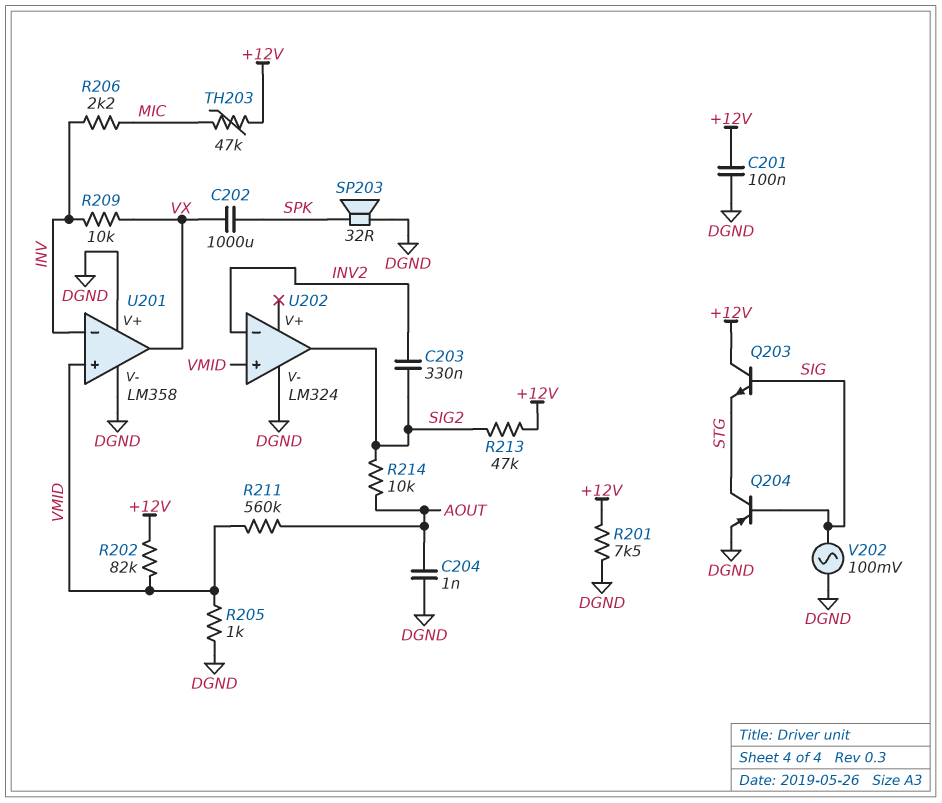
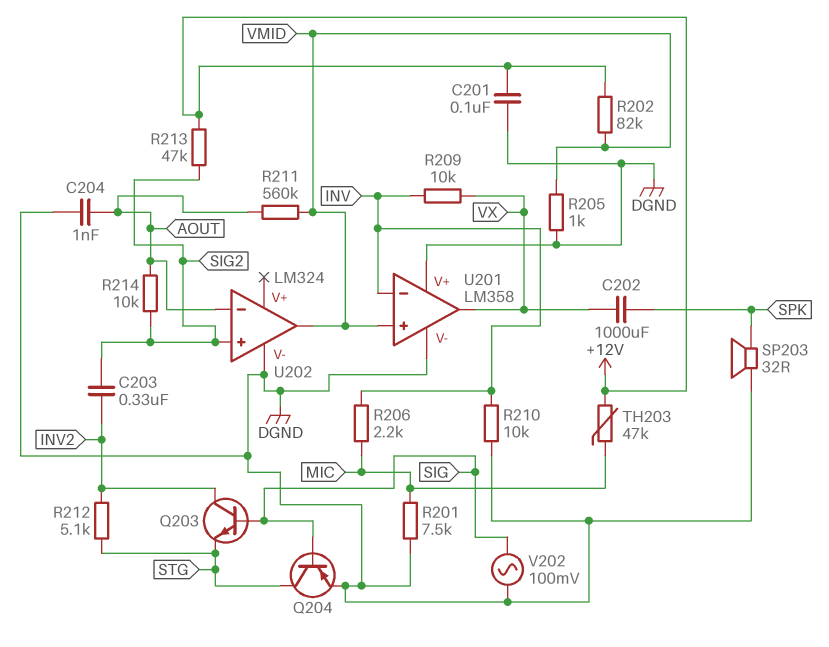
Q203: NPN (B SIG, C +12V, E STG) -> NPN (B SIG, C INV2, E STG)
R201: 7.5k (+12V, DGND) -> 7.5k (DGND, MIC)
R210: none -> 10k (DGND, INV)
R212: none -> 5.1k (INV2, STG)
U202 pin in+: VMID -> SIG2
U202 pin in-: INV2 -> AOUT
U202 pin out: SIG2 -> VMID

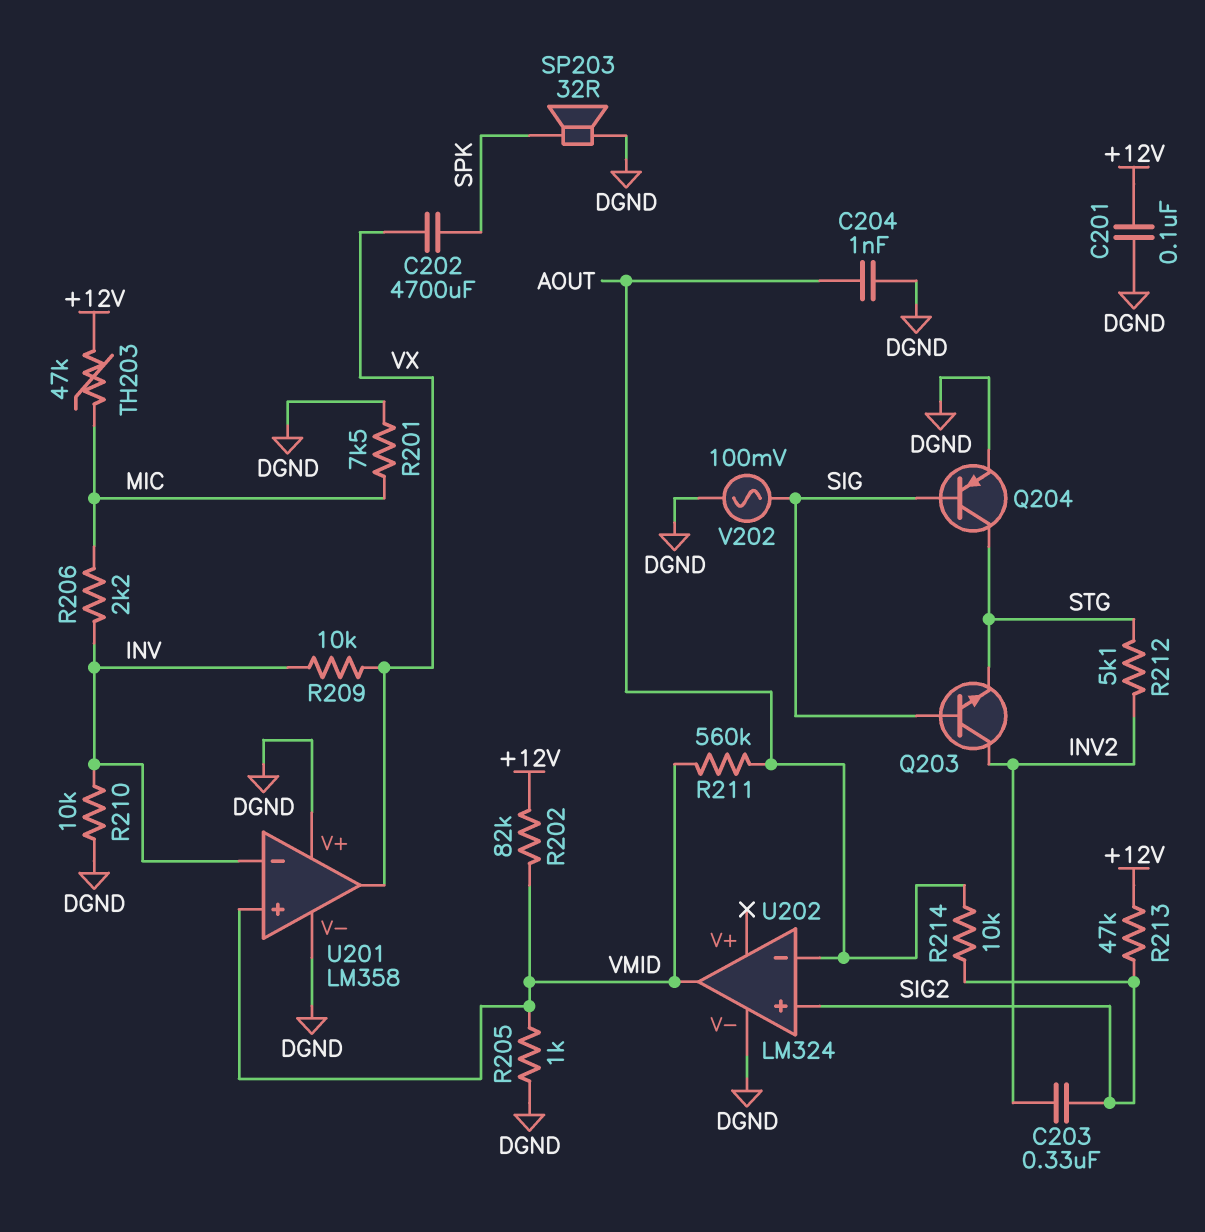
C202: 1000uF (SPK, VX) -> 4700uF (SPK, VX)

